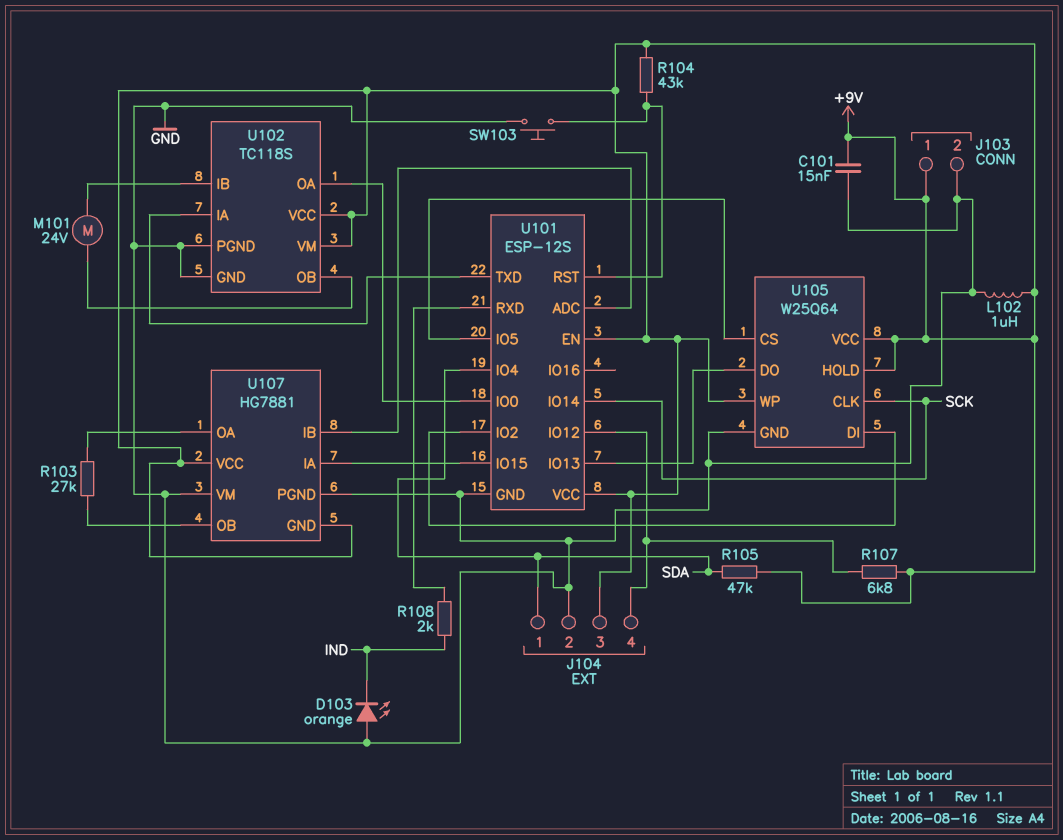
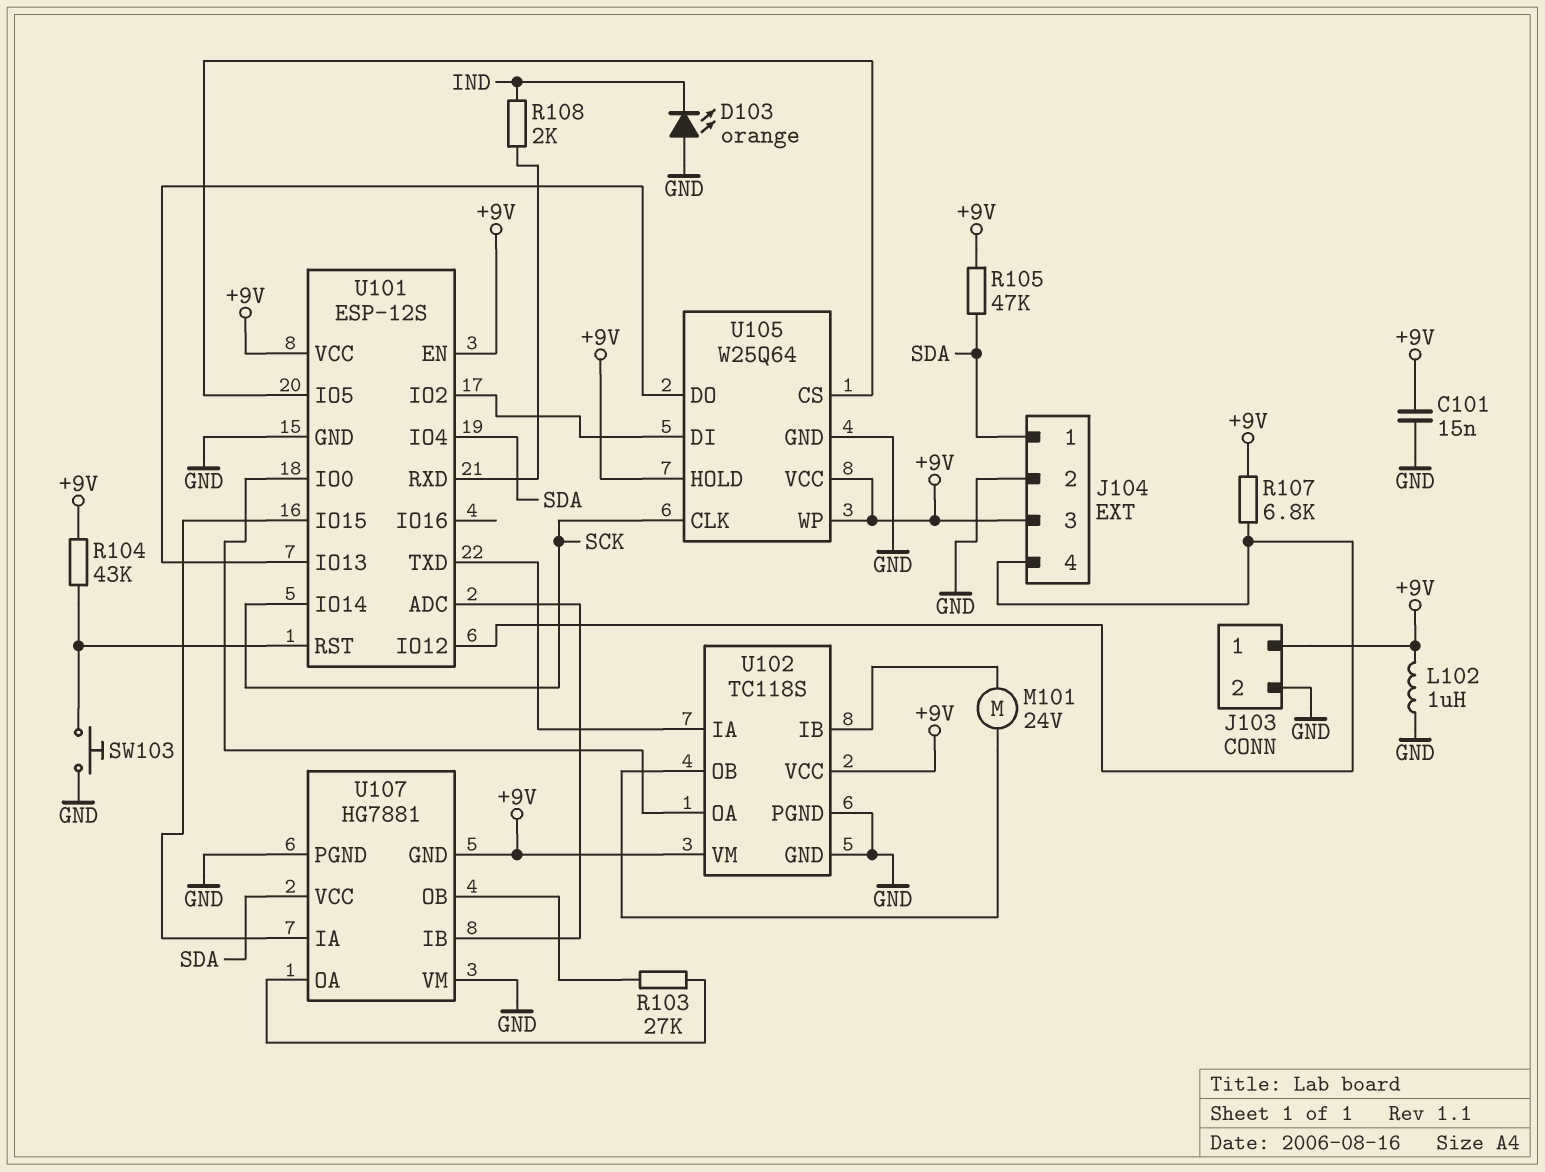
U107 pin VCC: +9V -> SDA

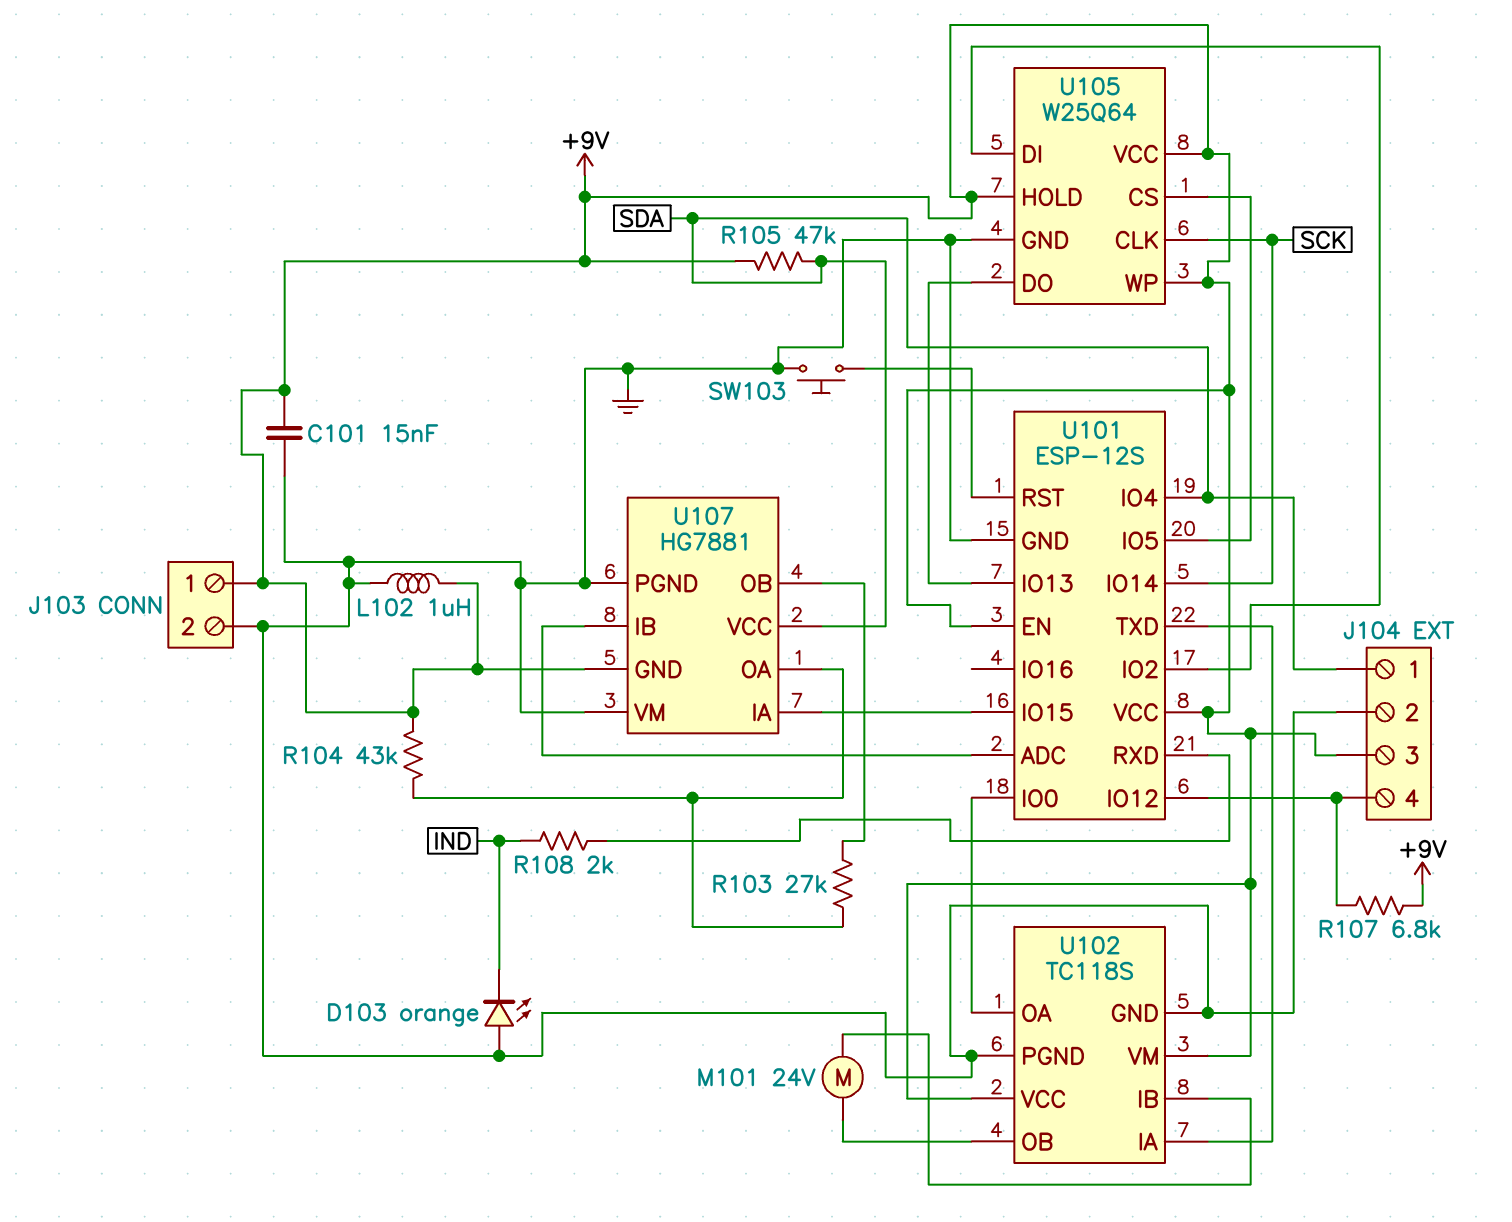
R104: 43k (+9V, U101/RST) -> 43k (+9V, U107/OA)

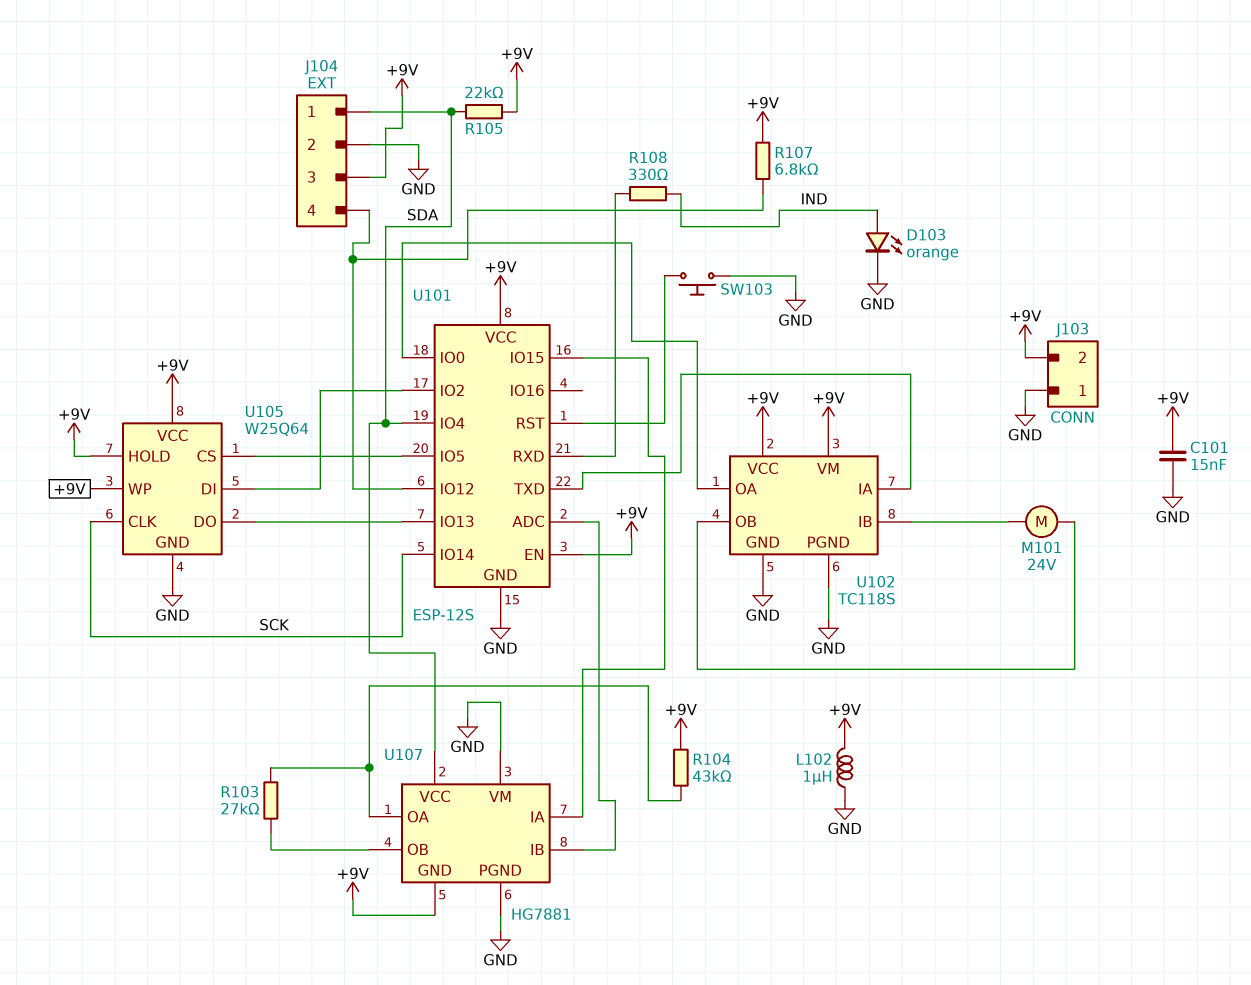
D103: LED orange (A GND, K IND) -> LED orange (A IND, K GND)
J103 pin 1: +9V -> GND
J103 pin 2: GND -> +9V
R105: 47k (+9V, SDA) -> 22k (+9V, SDA)
R108: 2k (IND, U101/RXD) -> 330 (IND, U101/RXD)

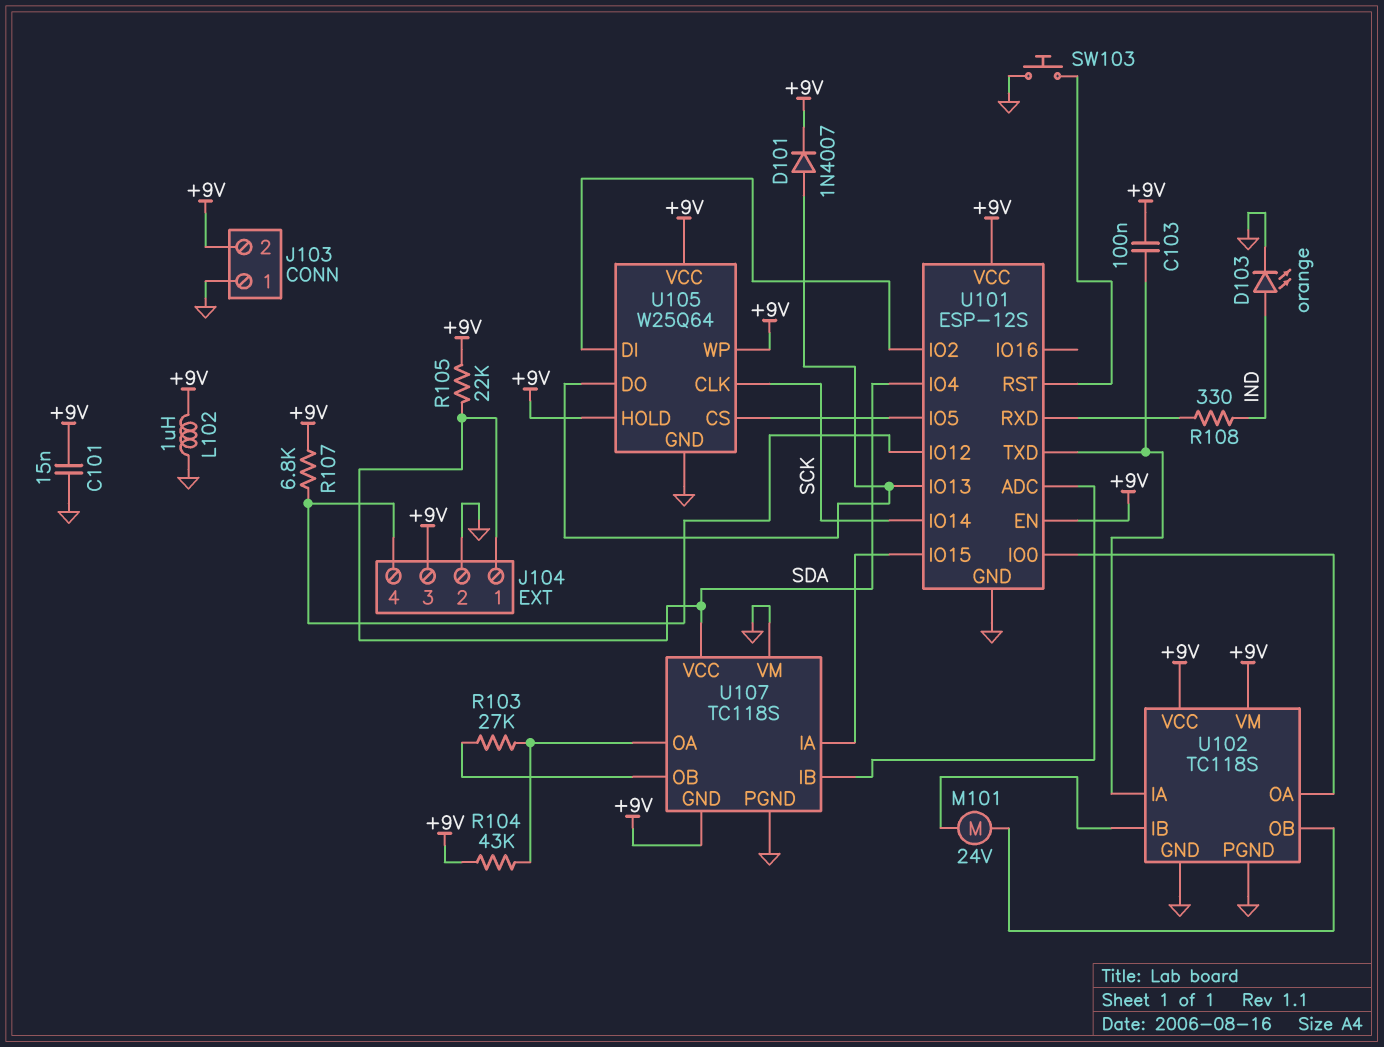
C103: none -> 100nF (+9V, U101/TXD)
D101: none -> diode 1N4007 (A U101/IO13, K +9V)
U107: HG7881 -> TC118S

